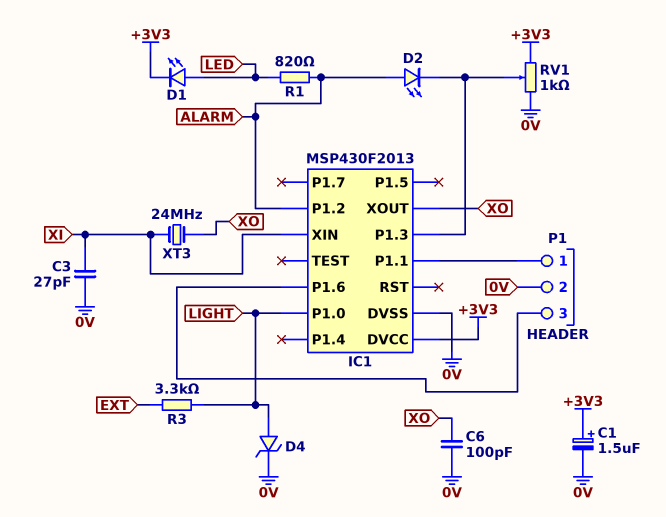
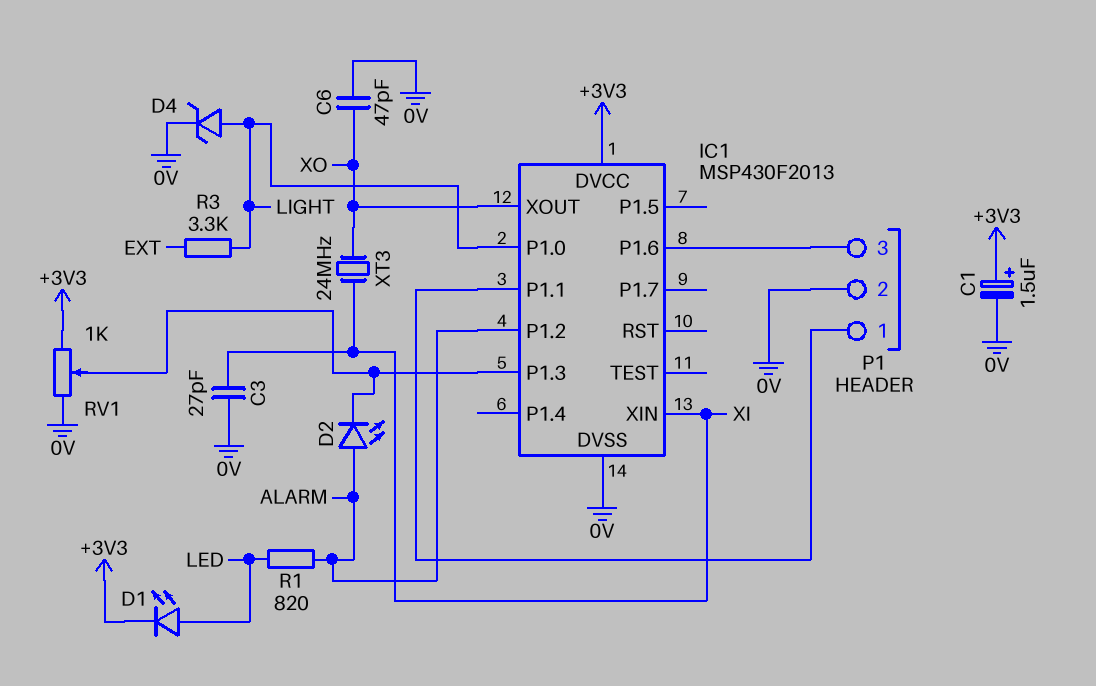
C6: 100pF (0V, XO) -> 47pF (0V, XO)

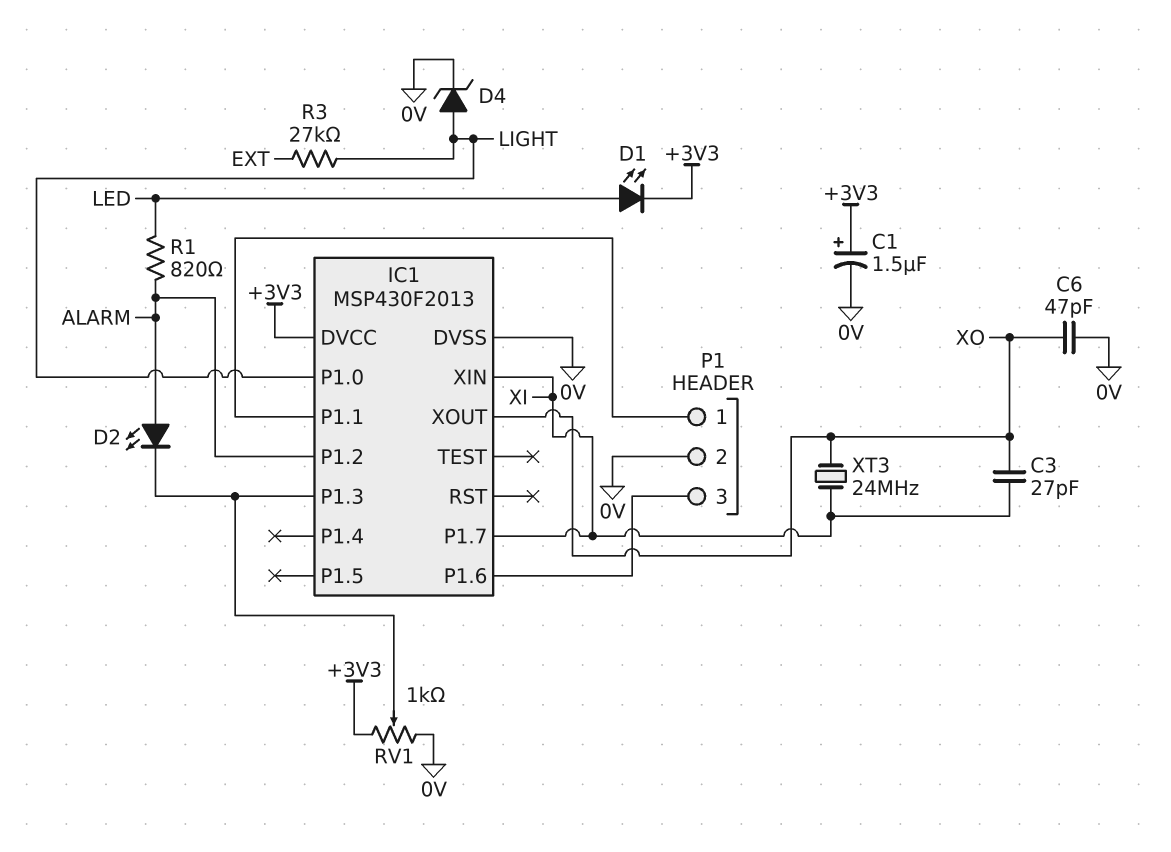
C3: 27pF (0V, XI) -> 27pF (XI, XO)
IC1 pin P1.7: none -> XI
R3: 3.3k (EXT, LIGHT) -> 27k (EXT, LIGHT)

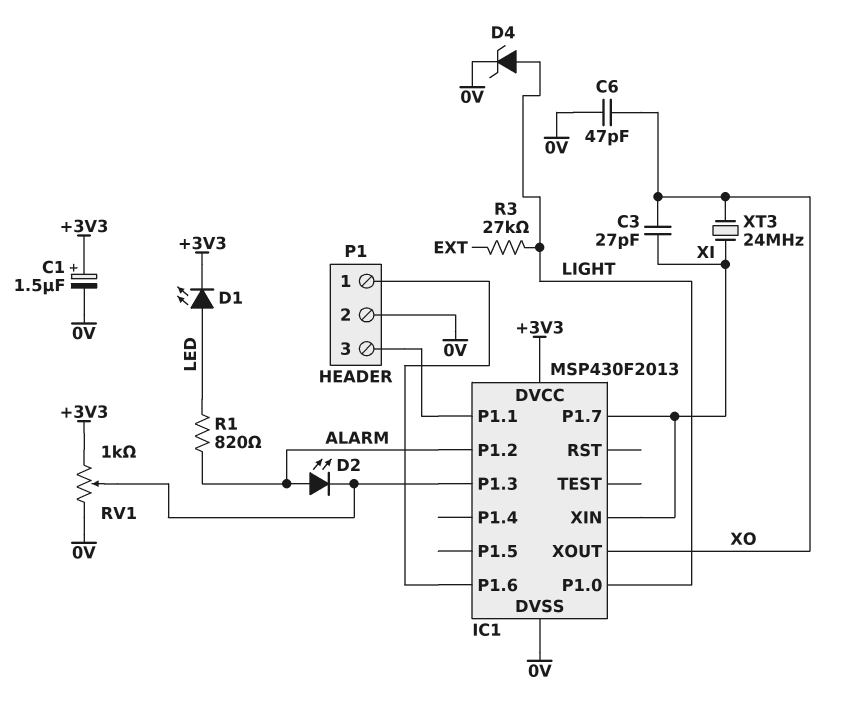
P1 pin 1: IC1/P1.1 -> IC1/P1.6
P1 pin 3: IC1/P1.6 -> IC1/P1.1

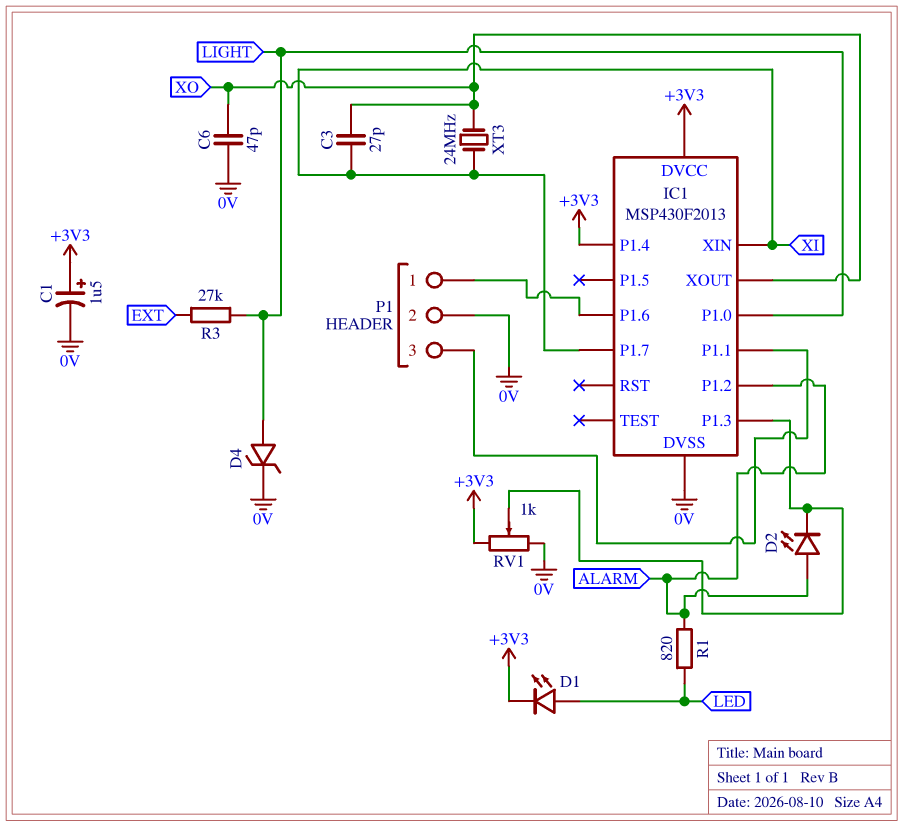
IC1 pin P1.4: none -> +3V3

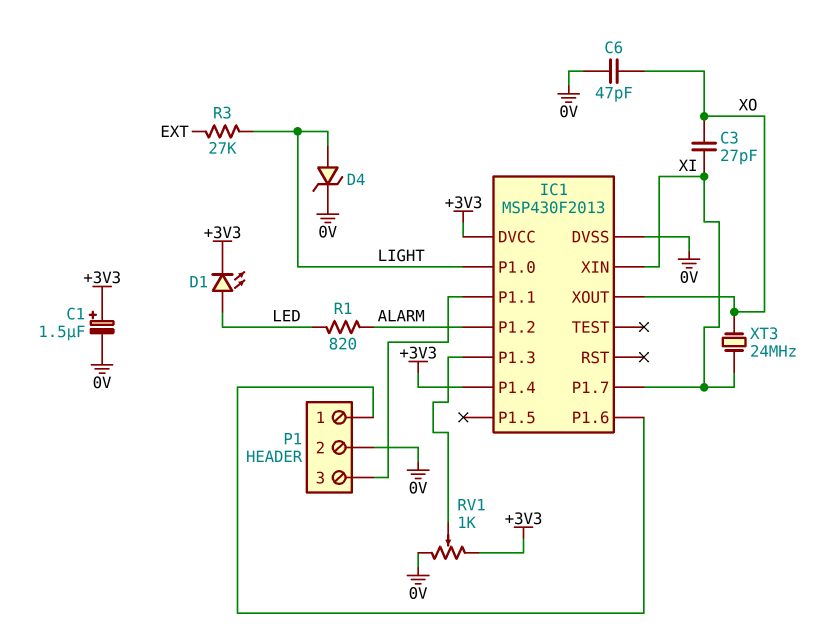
D2: LED (A ALARM, K IC1/P1.3) -> none

